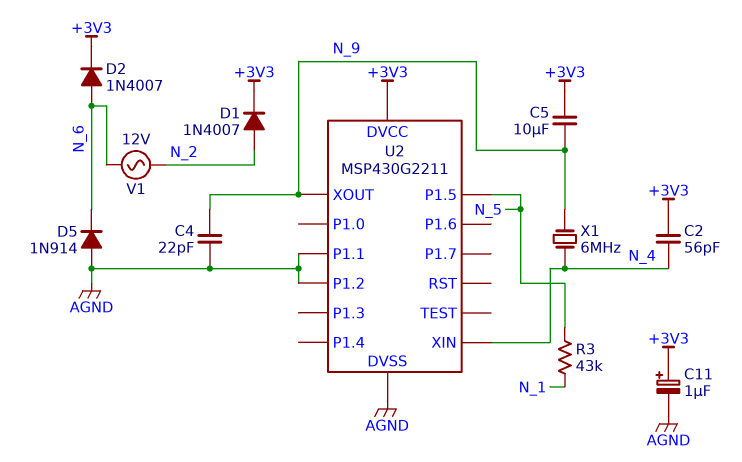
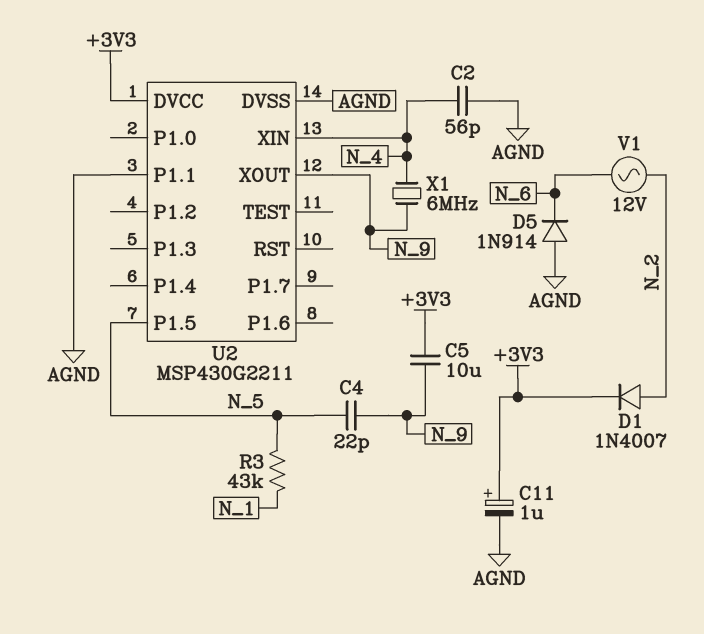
C2: 56pF (+3V3, N_4) -> 56pF (AGND, N_4)
C4: 22pF (AGND, N_9) -> 22pF (N_5, N_9)
D2: diode 1N4007 (A N_6, K +3V3) -> none
U2 pin P1.2: AGND -> none

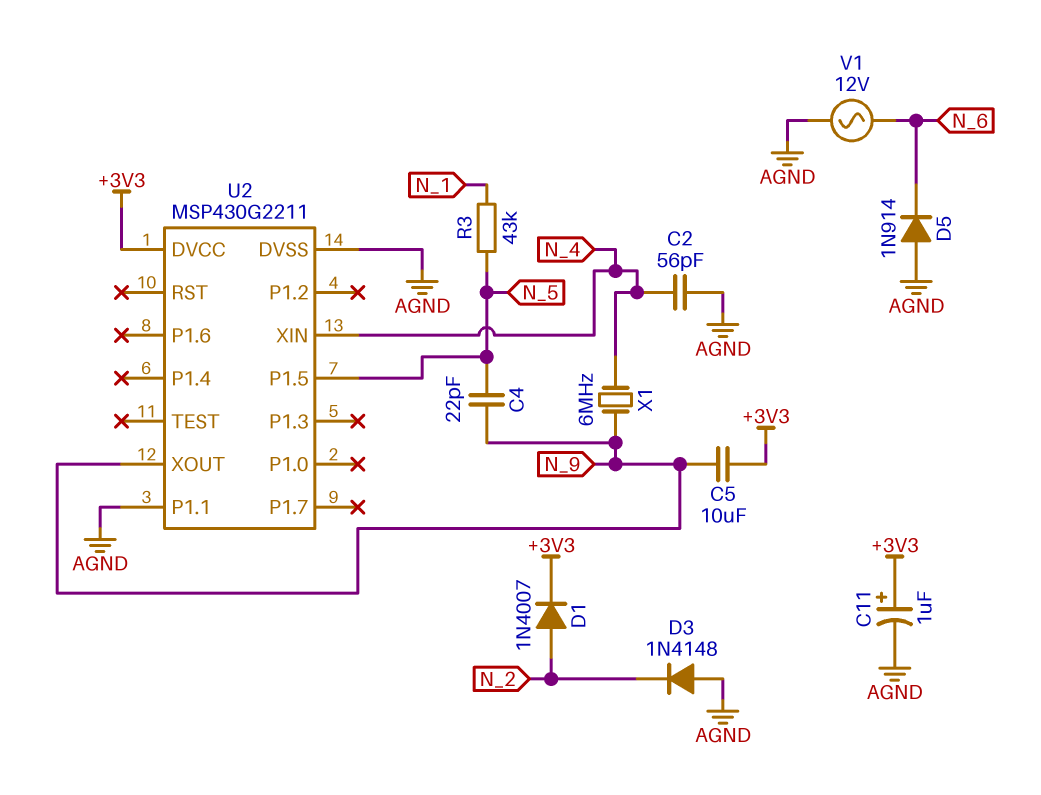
D3: none -> diode 1N4148 (A AGND, K N_2)
V1: AC 12V (N_2, N_6) -> AC 12V (AGND, N_6)

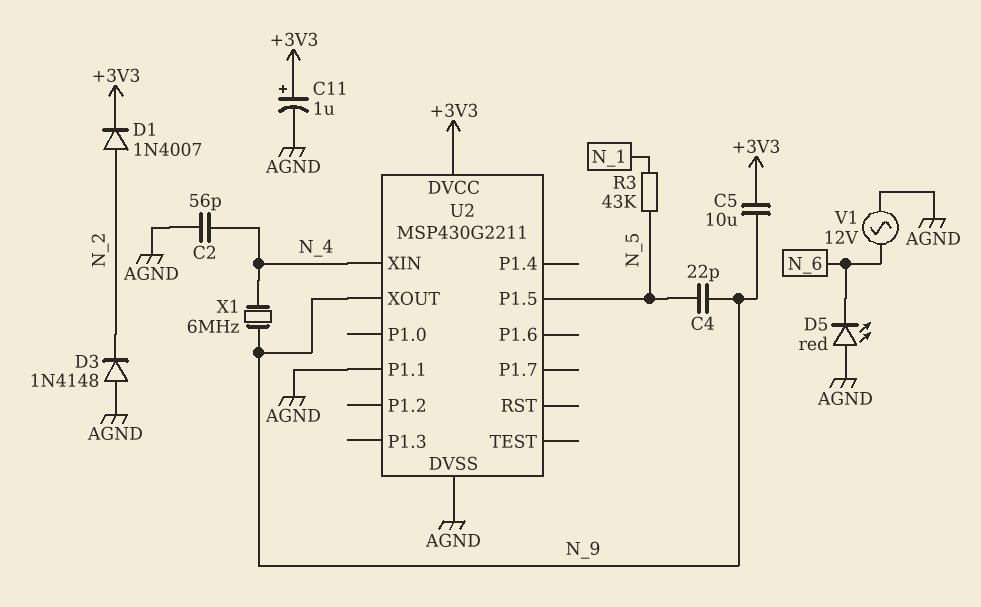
D5: diode 1N914 (A AGND, K N_6) -> LED red (A AGND, K N_6)

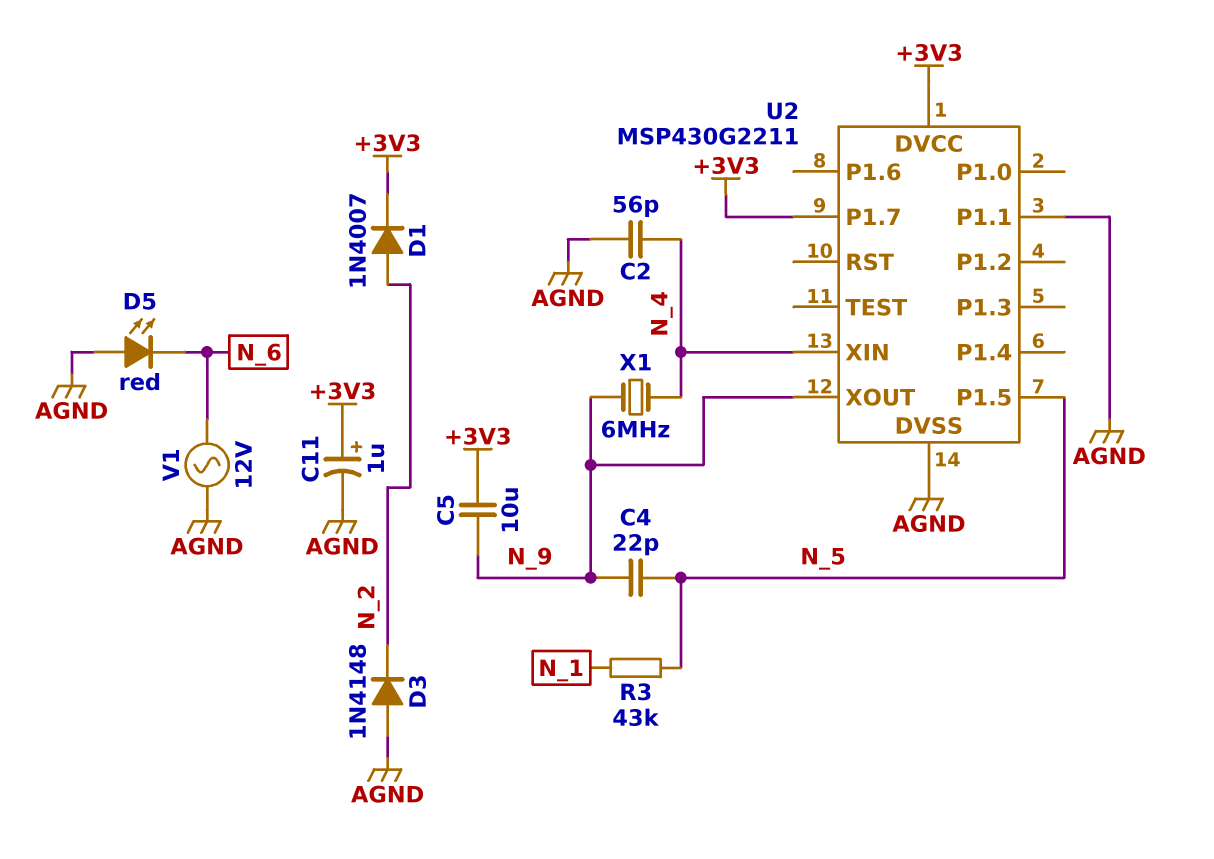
U2 pin P1.7: none -> +3V3

